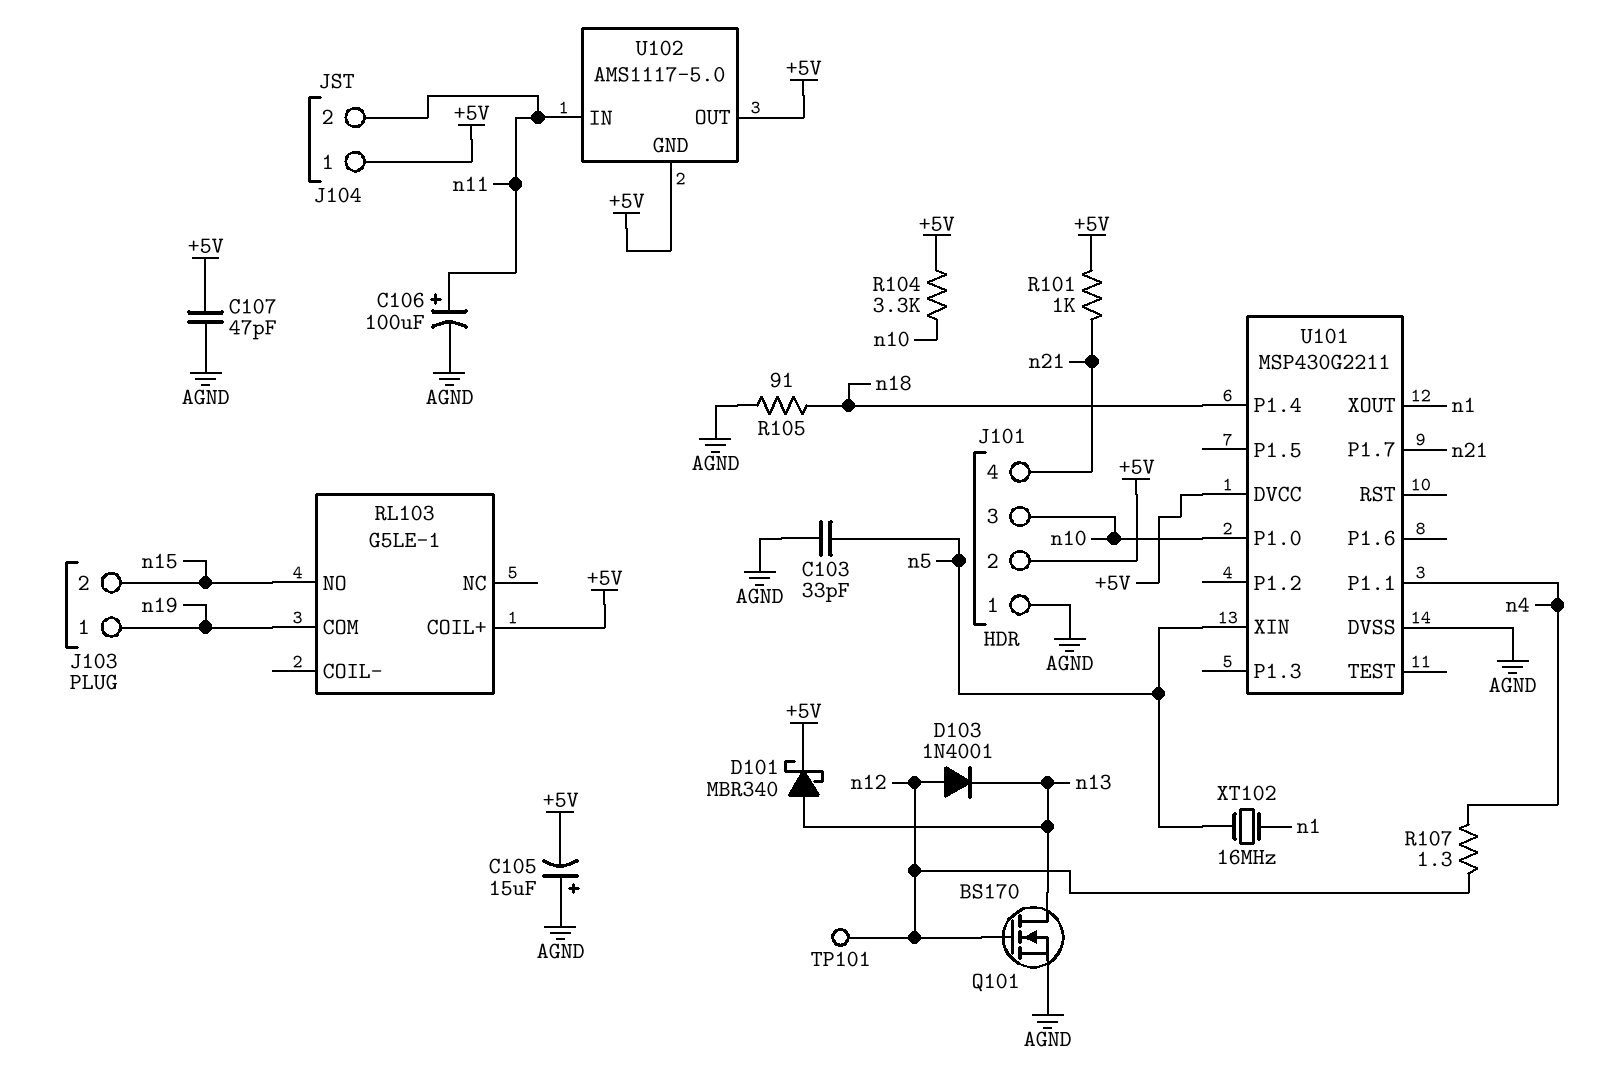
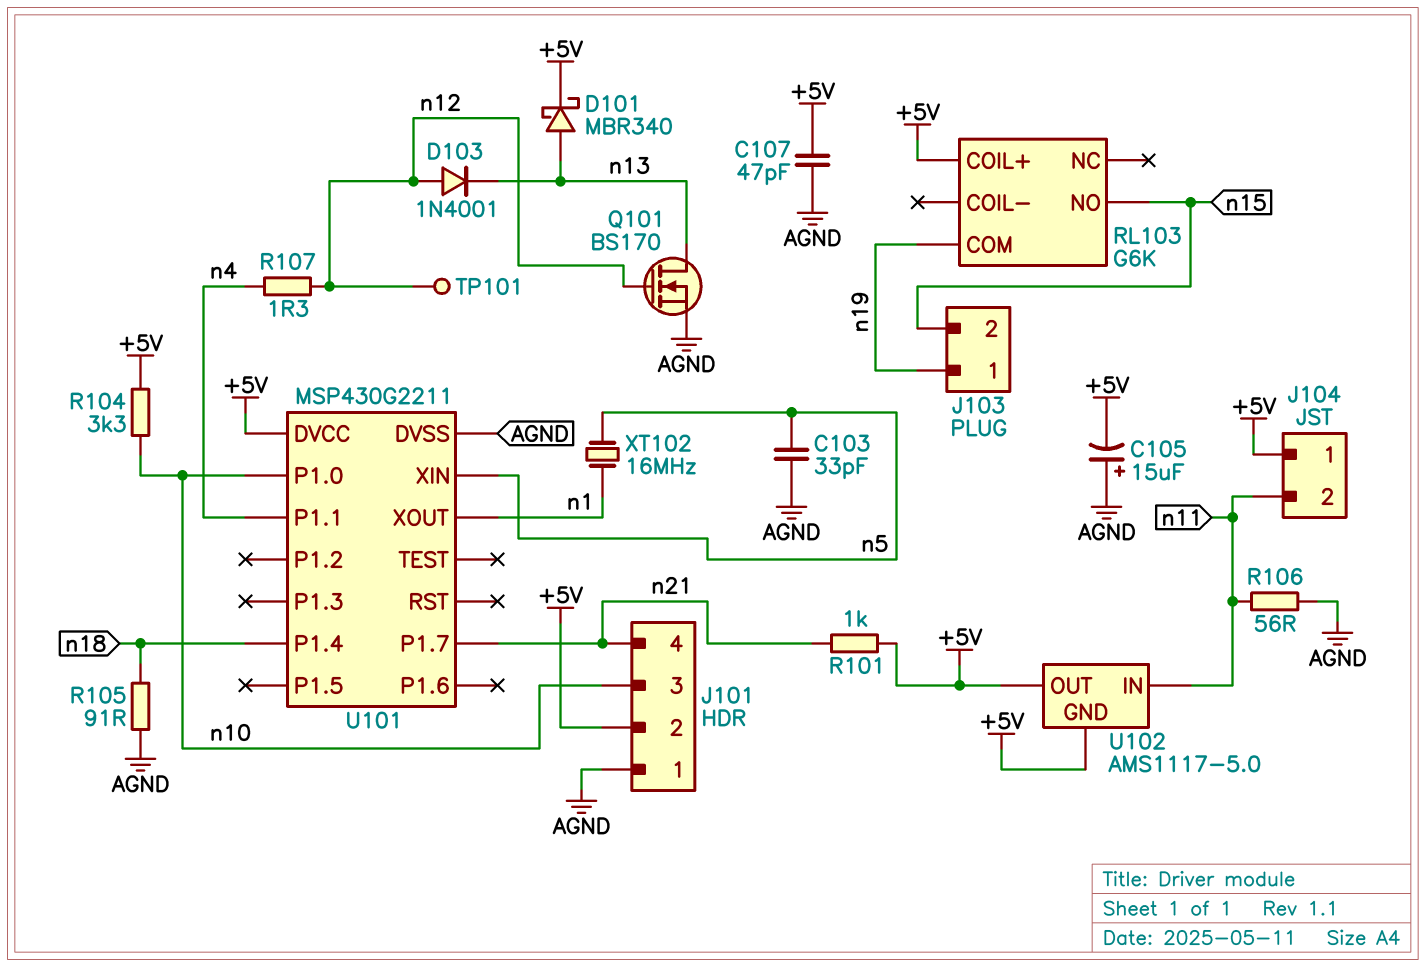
C106: 100uF (plus n11, minus AGND) -> none
R106: none -> 56 (AGND, n11)
RL103: G5LE-1 -> G6K

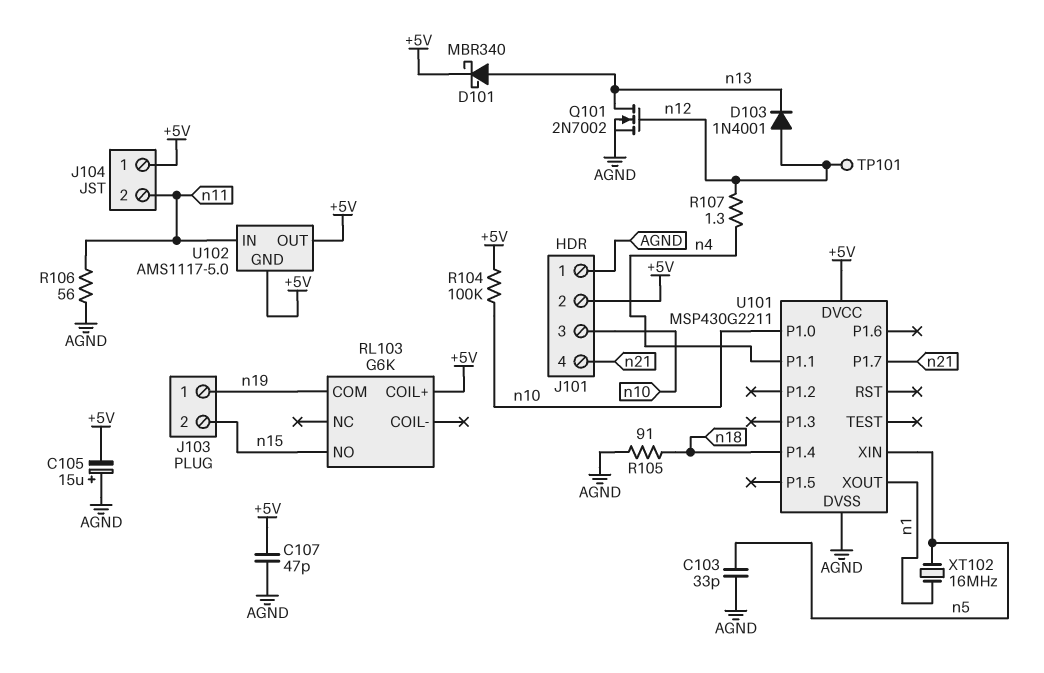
Q101: NMOS BS170 (G n12, D n13, S AGND) -> NMOS 2N7002 (G n12, D n13, S AGND)
R101: 1k (+5V, n21) -> none
R104: 3.3k (+5V, n10) -> 100k (+5V, n10)

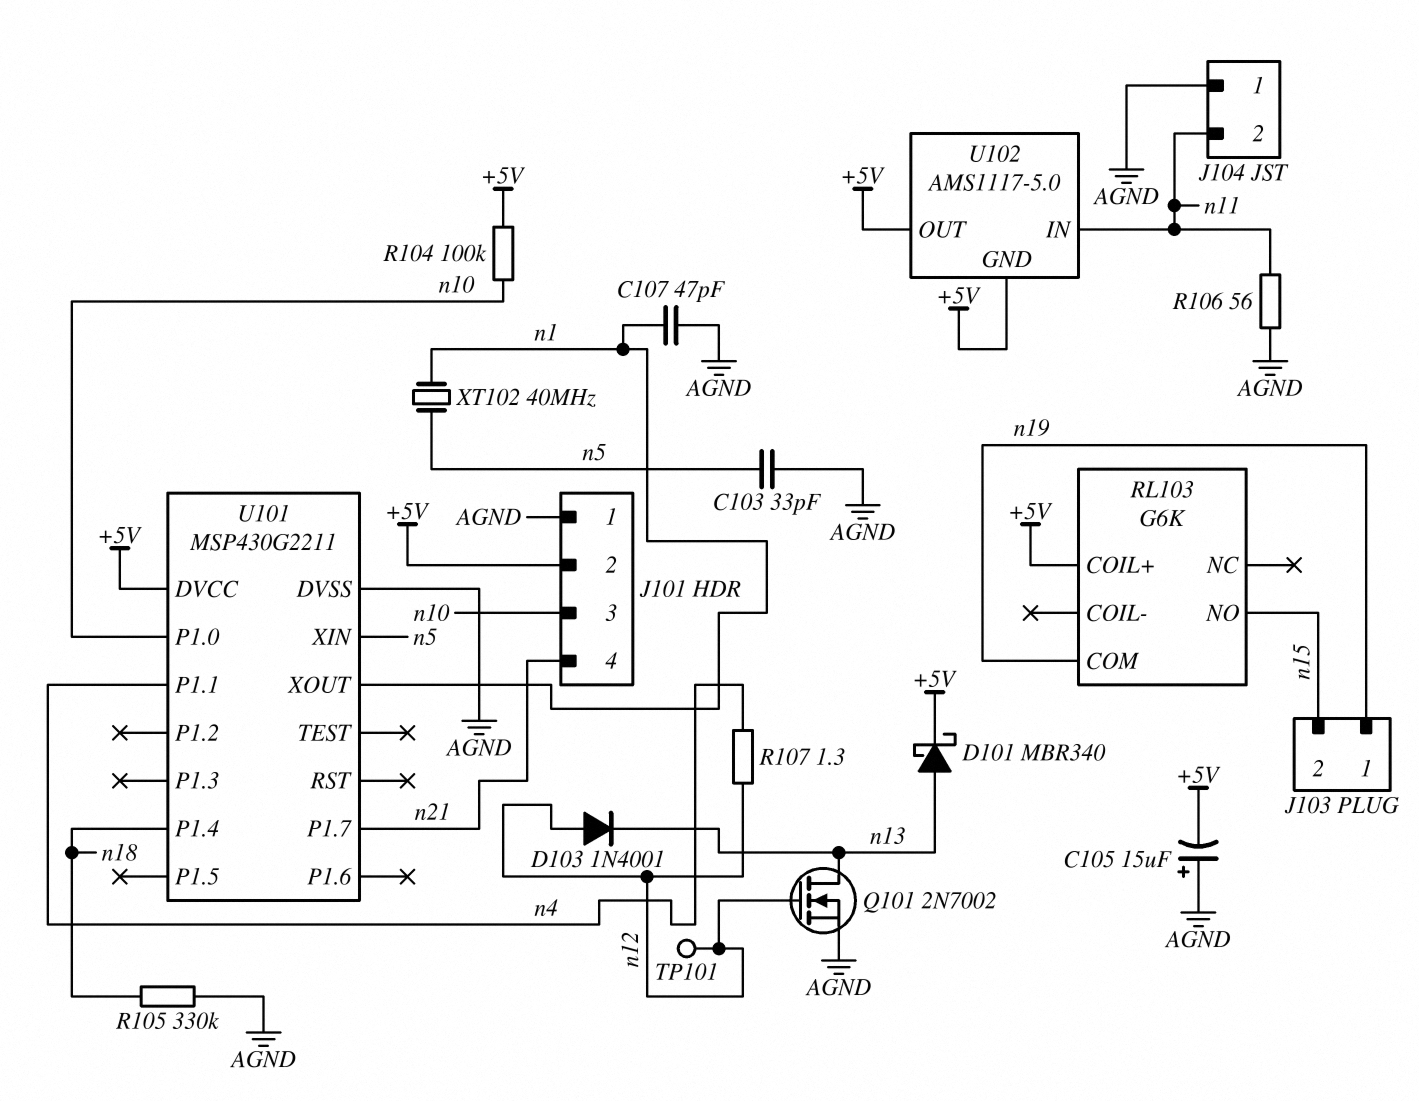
C107: 47pF (+5V, AGND) -> 47pF (AGND, n1)
J104 pin 1: +5V -> AGND
R105: 91 (AGND, n18) -> 330k (AGND, n18)
XT102: 16MHz (n1, n5) -> 40MHz (n1, n5)

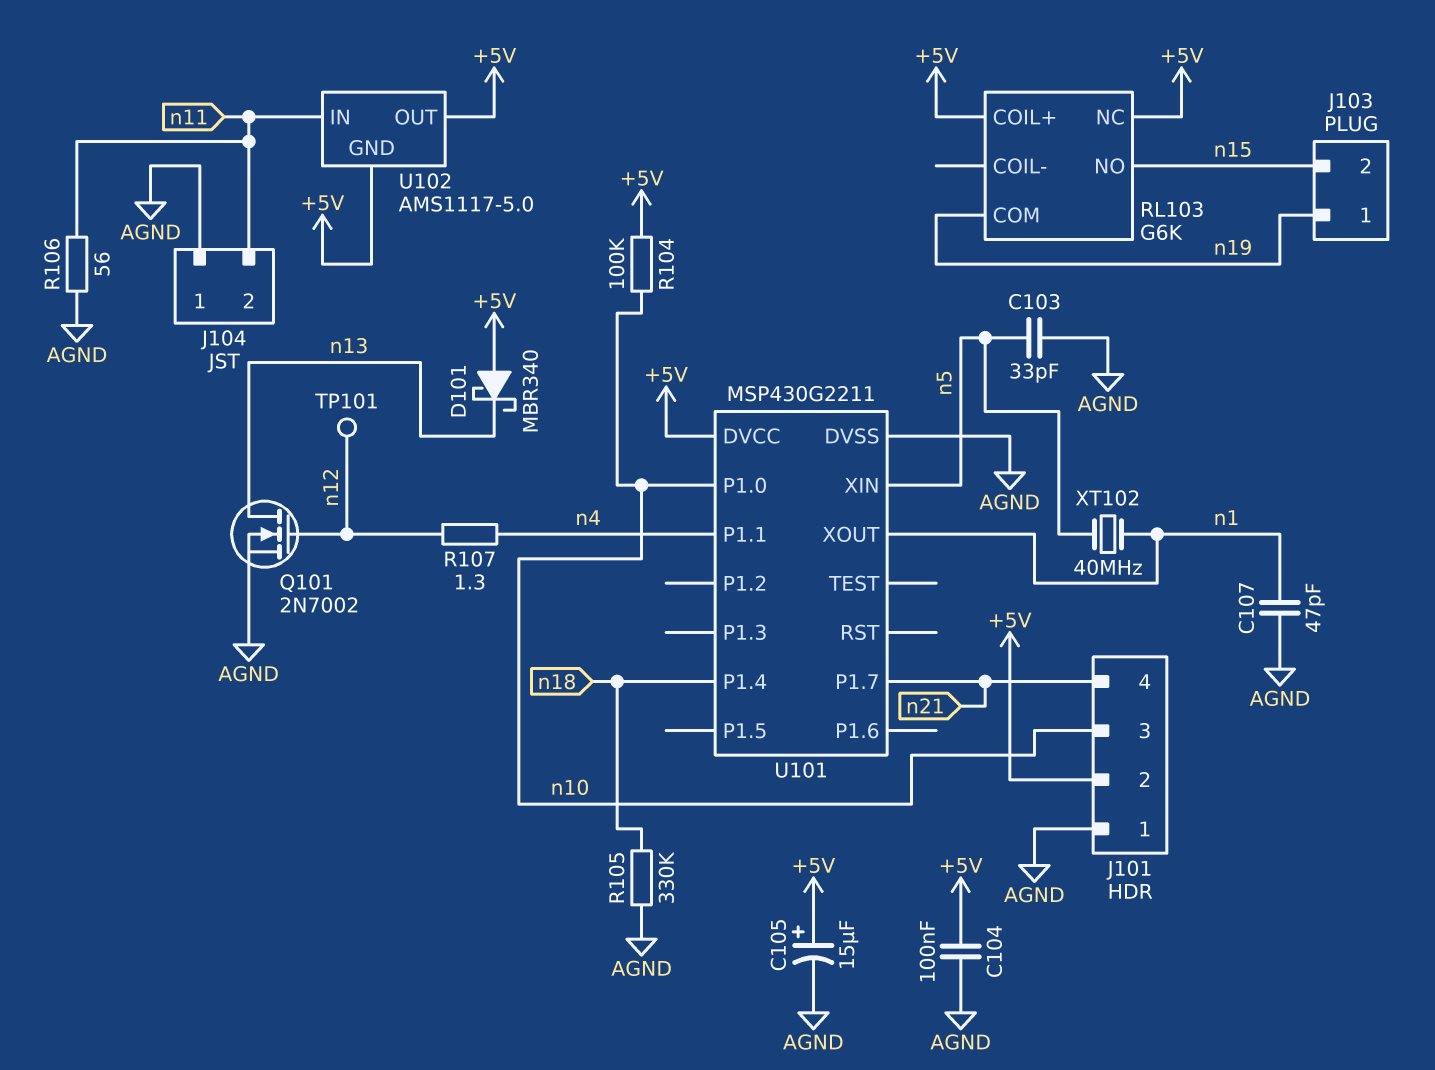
C104: none -> 100nF (+5V, AGND)
C105: 15uF (plus AGND, minus +5V) -> 15uF (plus +5V, minus AGND)
D101: schottky MBR340 (A n13, K +5V) -> schottky MBR340 (A +5V, K n13)
D103: diode 1N4001 (A n12, K n13) -> none
RL103 pin NC: none -> +5V

